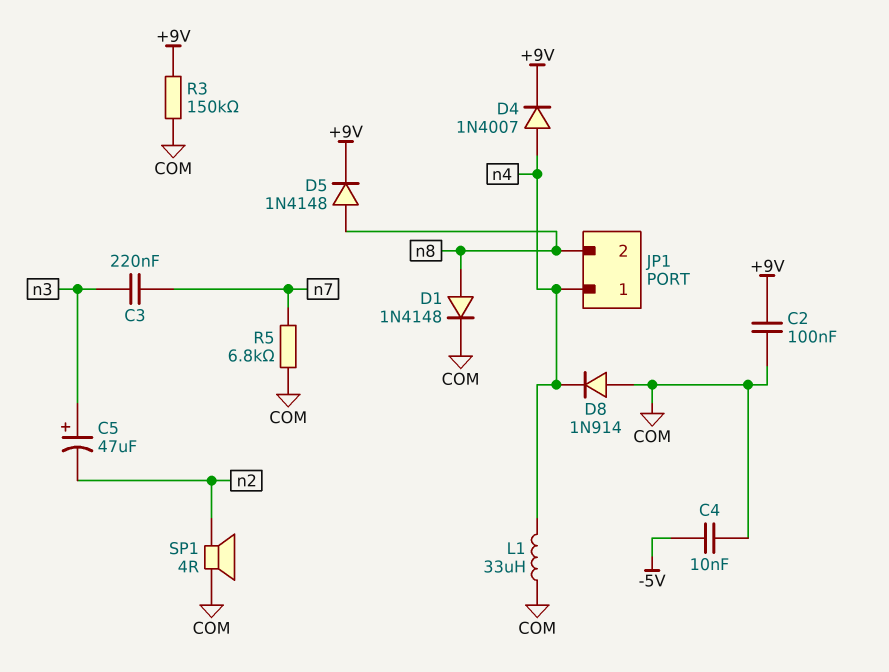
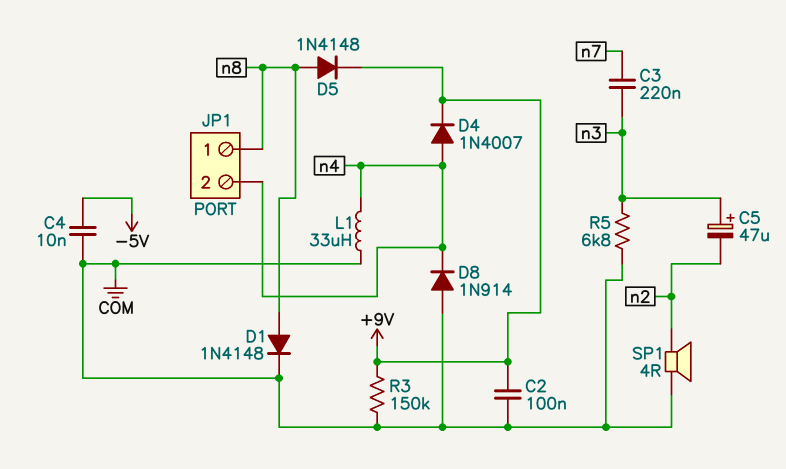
JP1 pin 1: n4 -> n8
JP1 pin 2: n8 -> n4
R5: 6.8k (COM, n7) -> 6.8k (COM, n3)

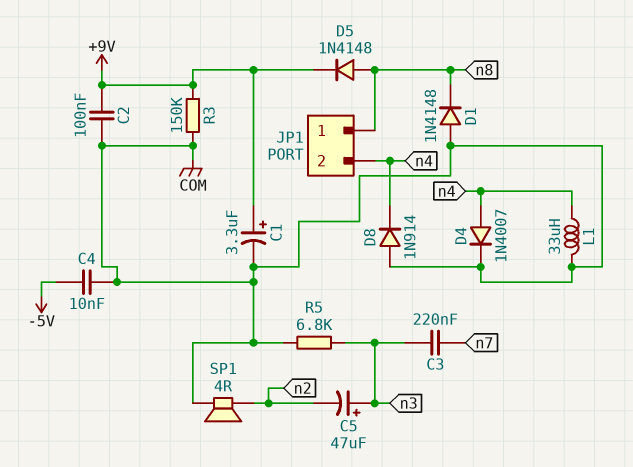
C1: none -> 3.3uF (plus +9V, minus COM)
D1: diode 1N4148 (A n8, K COM) -> diode 1N4148 (A COM, K n8)
D4: diode 1N4007 (A n4, K +9V) -> diode 1N4007 (A n4, K COM)

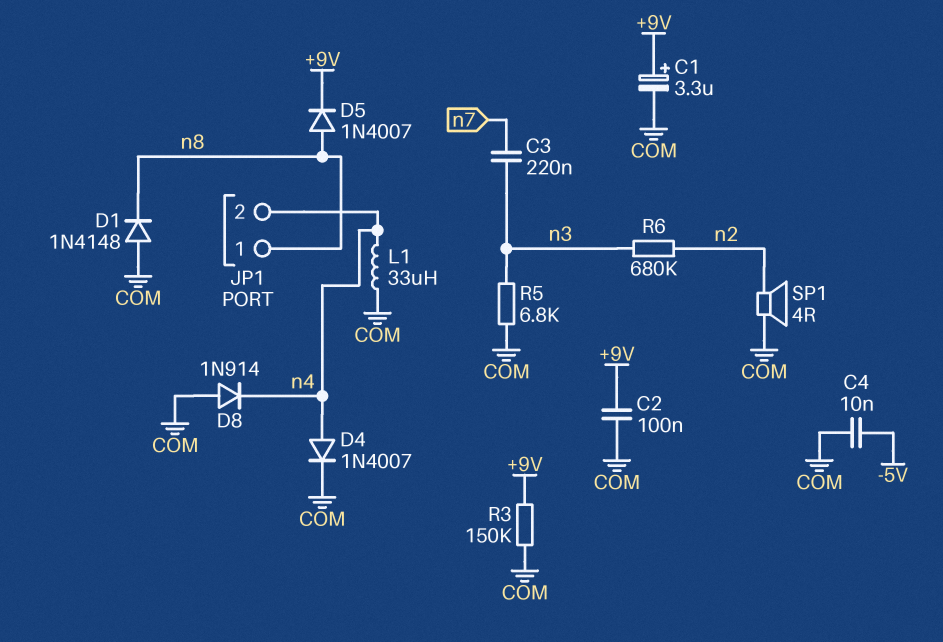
C5: 47uF (plus n3, minus n2) -> none
D5: diode 1N4148 (A n8, K +9V) -> diode 1N4007 (A n8, K +9V)
R6: none -> 680k (n2, n3)

